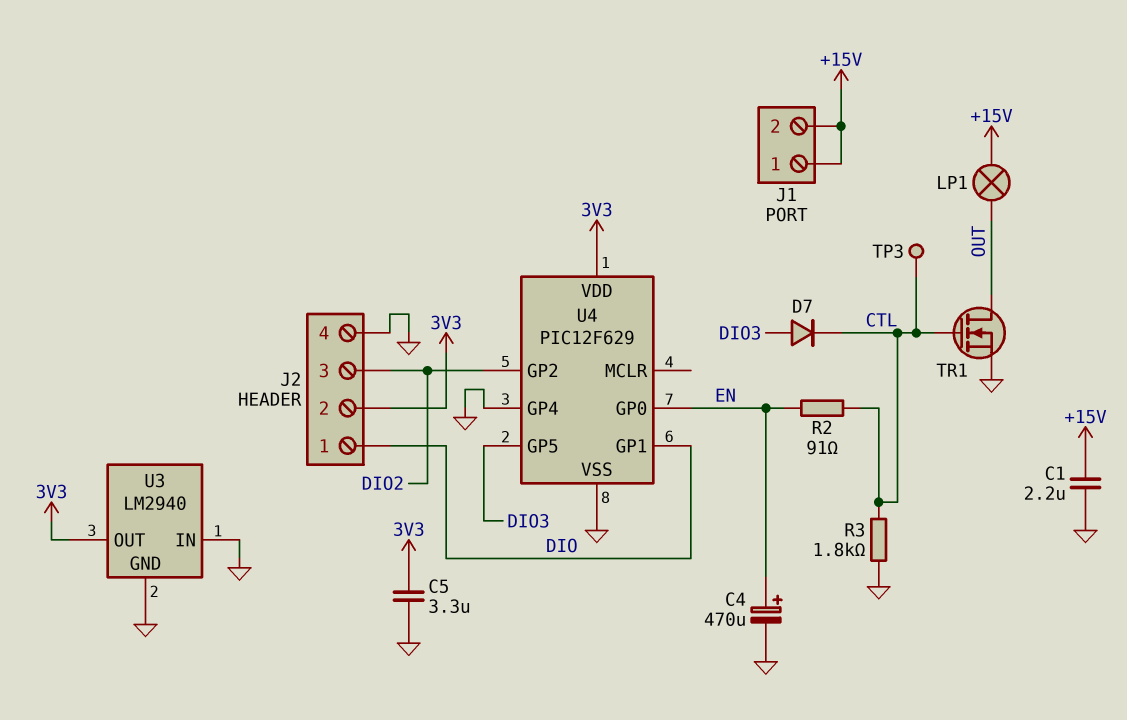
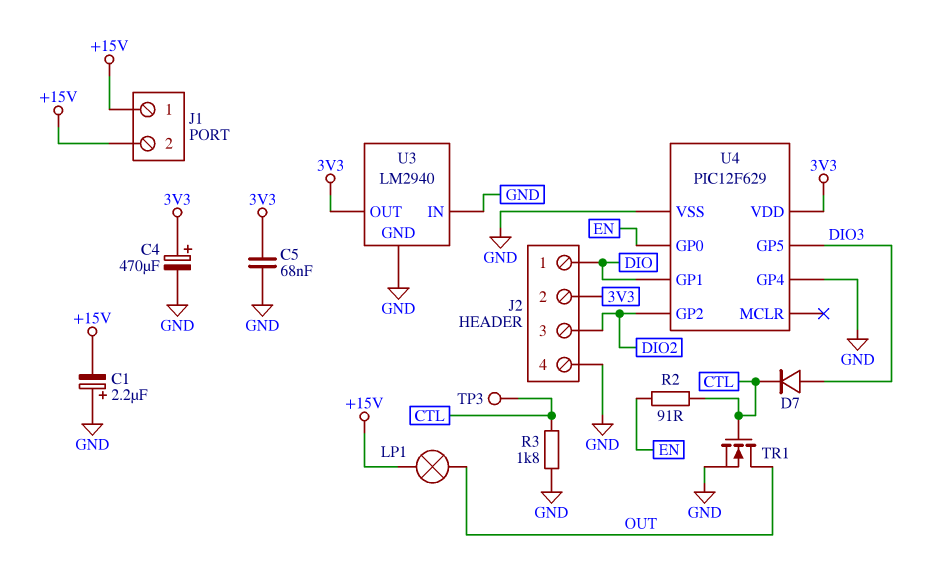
C1: 2.2uF (+15V, GND) -> 2.2uF (plus GND, minus +15V)
C4: 470uF (plus EN, minus GND) -> 470uF (plus 3V3, minus GND)
C5: 3.3uF (3V3, GND) -> 68nF (3V3, GND)

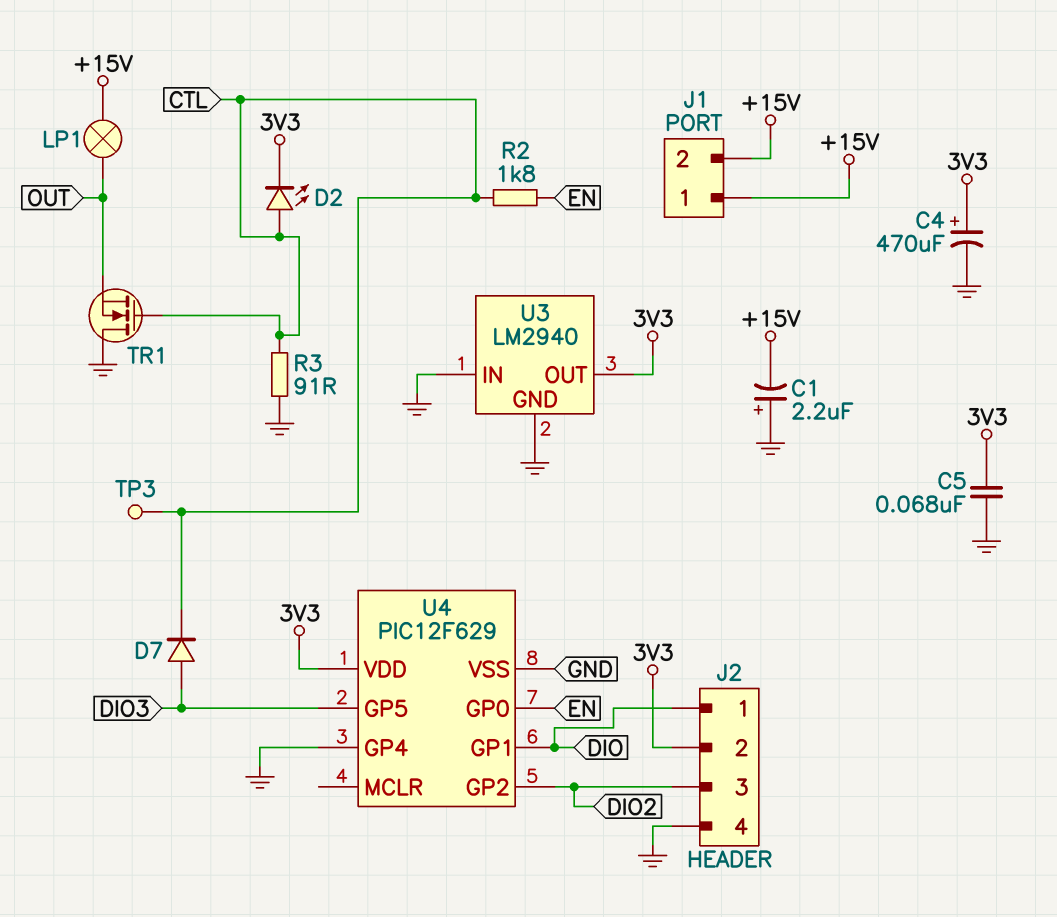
D2: none -> LED (A CTL, K 3V3)
R2: 91 (CTL, EN) -> 1.8k (CTL, EN)
R3: 1.8k (CTL, GND) -> 91 (CTL, GND)
TR1: NMOS (G CTL, D OUT, S GND) -> NMOS (G CTL, D GND, S OUT)

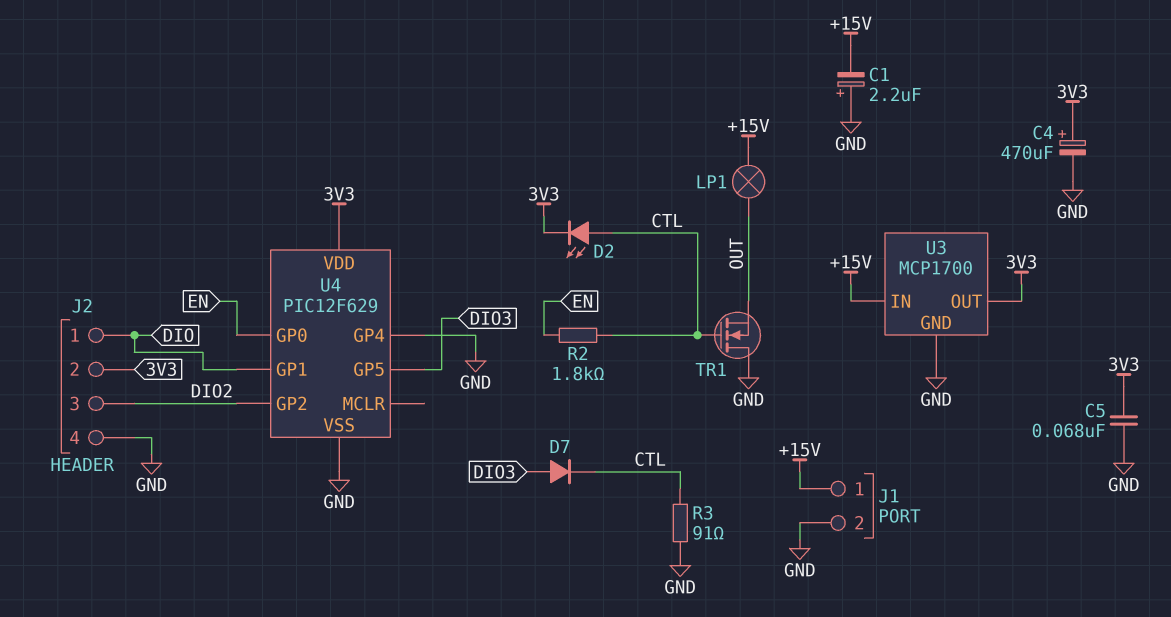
J1 pin 2: +15V -> GND
TP3: test point (CTL) -> none
U3: LM2940 -> MCP1700
U3 pin IN: GND -> +15V

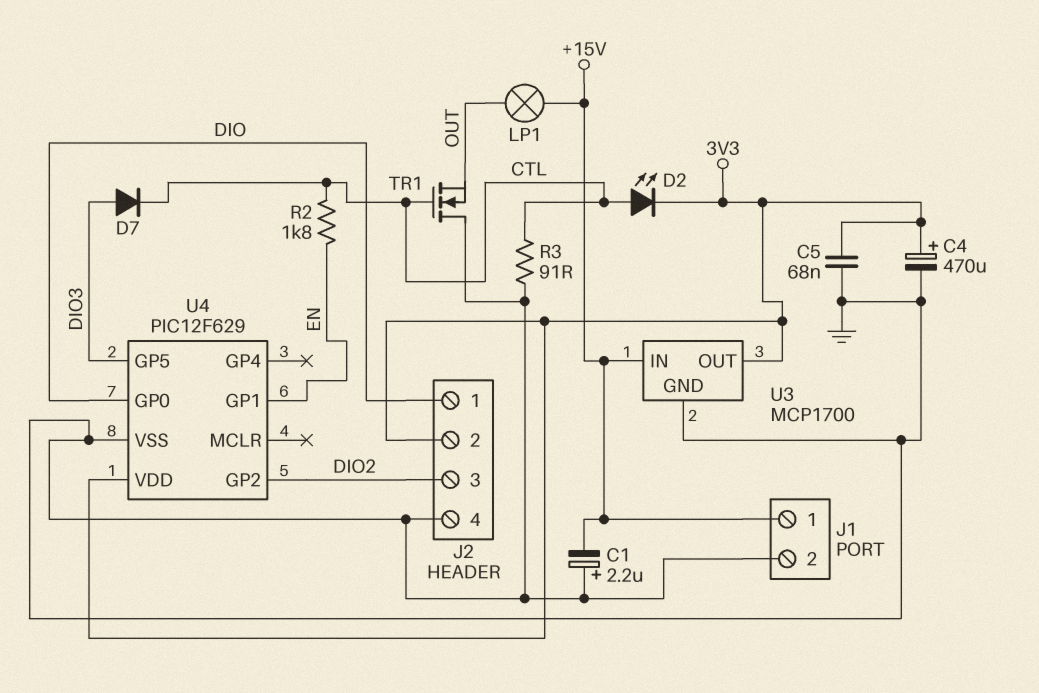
U4 pin GP0: EN -> DIO
U4 pin GP1: DIO -> EN
U4 pin GP4: GND -> none

